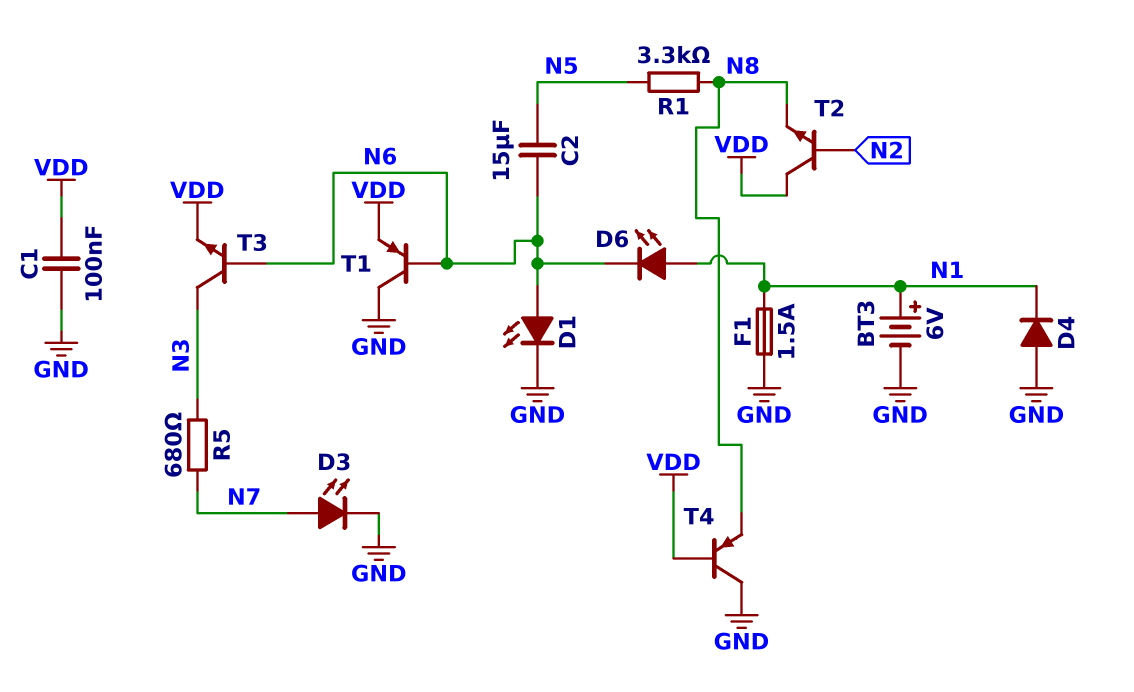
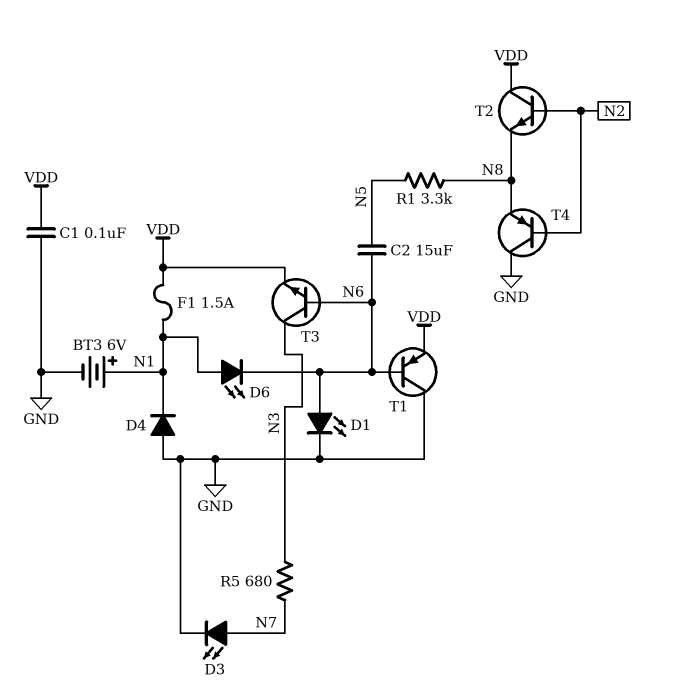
F1: 1.5A (GND, N1) -> 1.5A (N1, VDD)
T4: PNP (B VDD, C GND, E N8) -> PNP (B N2, C GND, E N8)

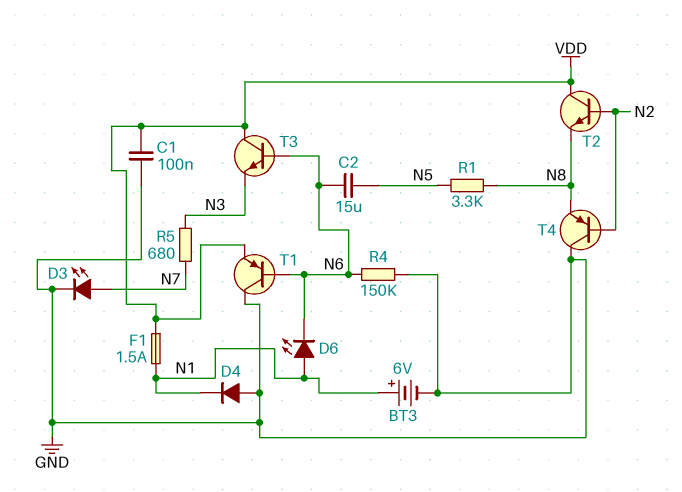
D1: LED (A N6, K GND) -> none
R4: none -> 150k (GND, N6)
T3: NPN (B N6, C N3, E VDD) -> NPN (B N6, C VDD, E N3)

